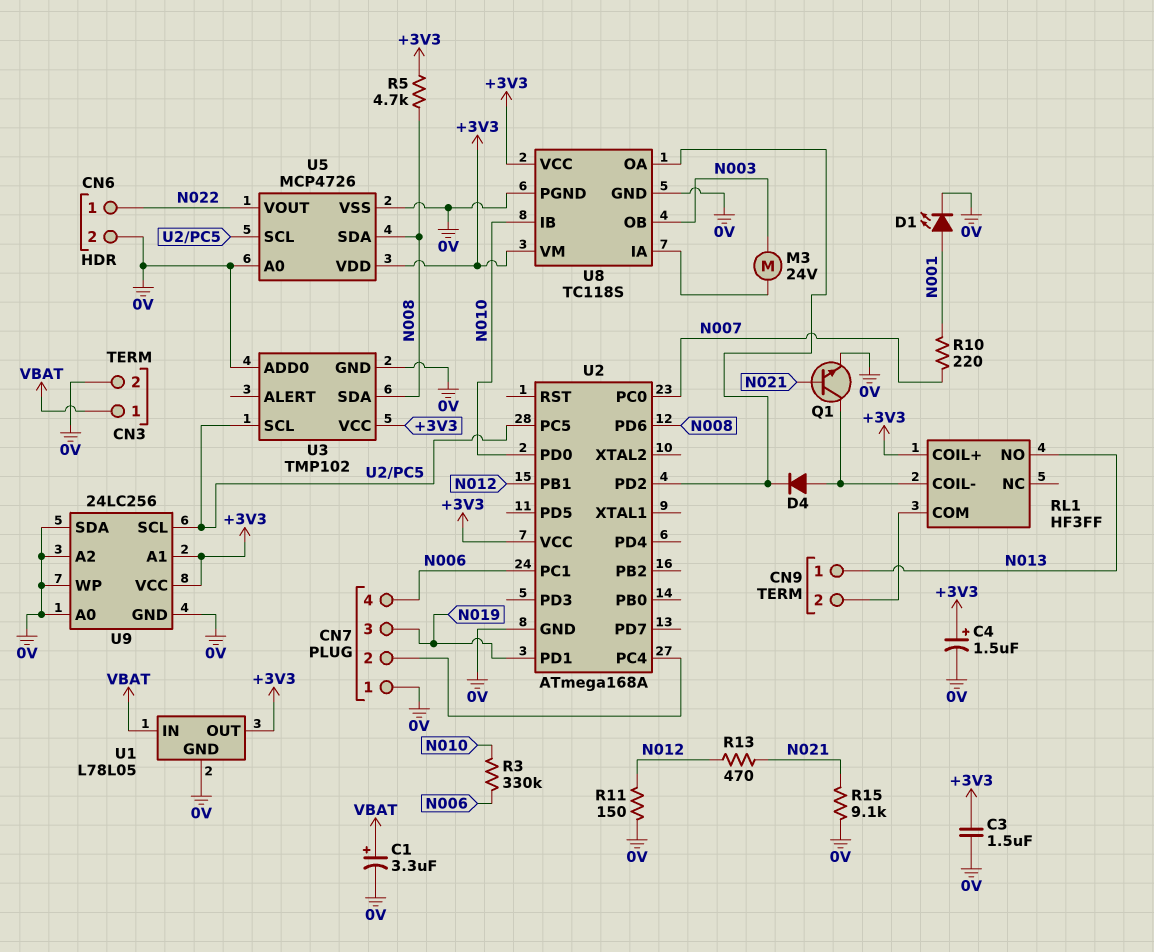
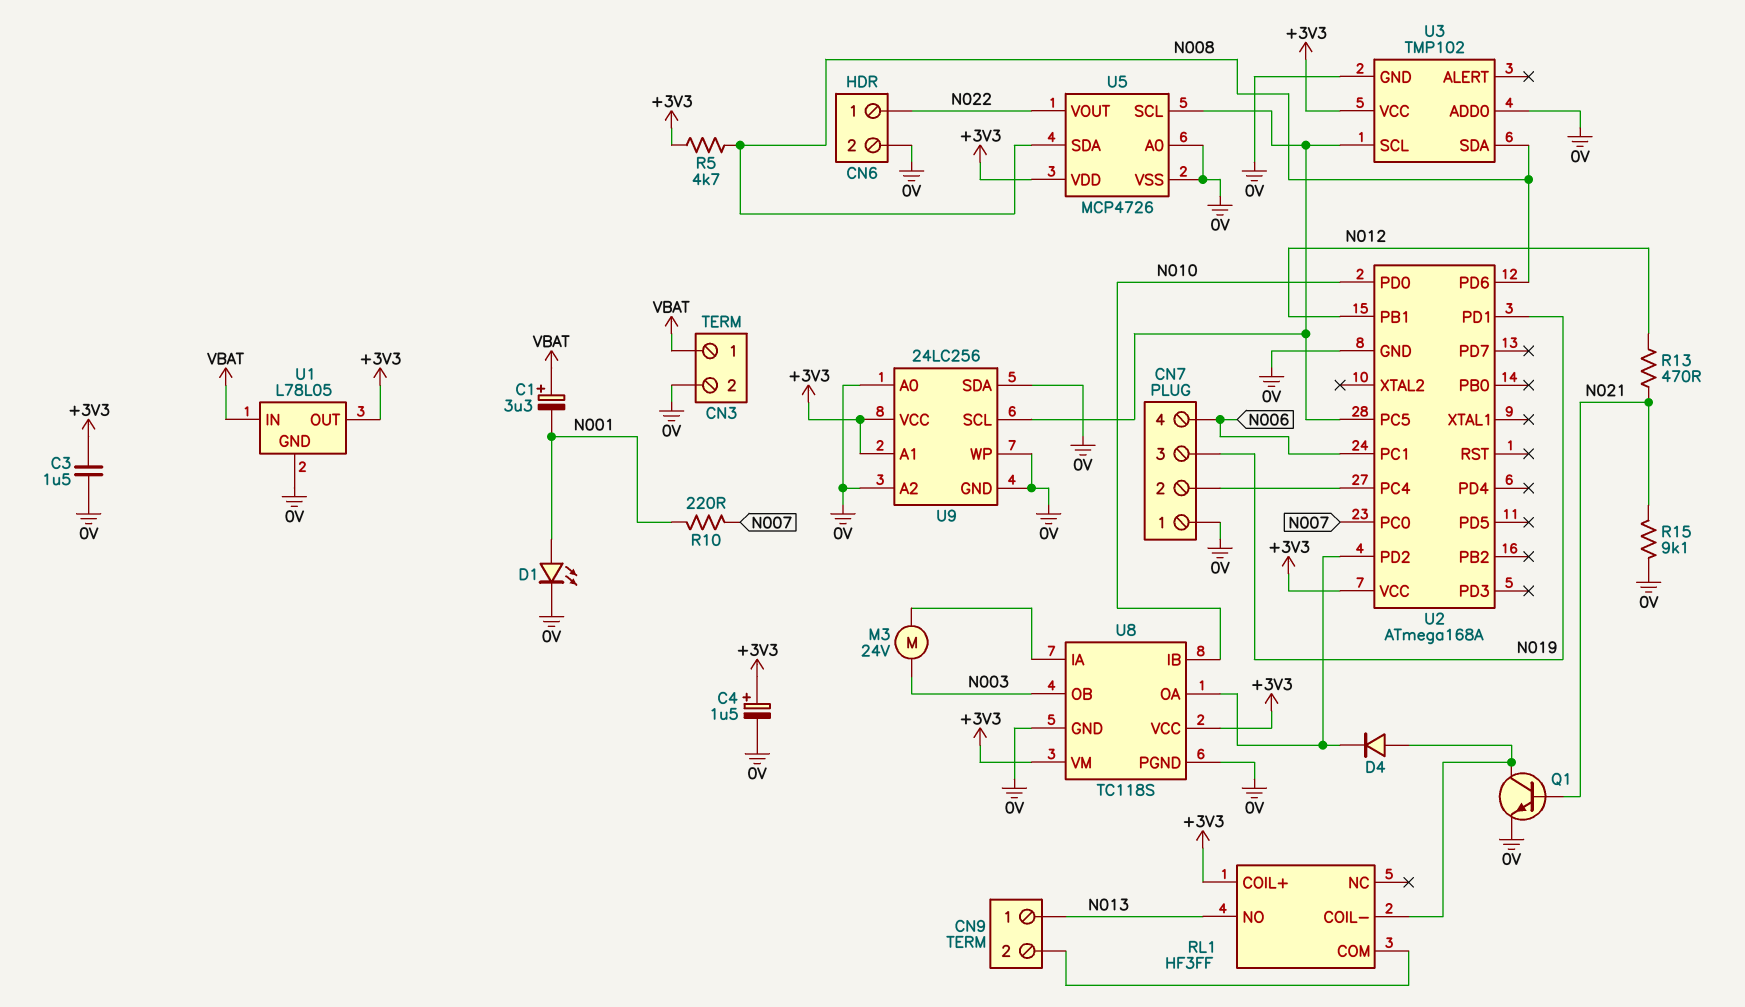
C1: 3.3uF (plus VBAT, minus 0V) -> 3.3uF (plus VBAT, minus N001)
R3: 330k (N006, N010) -> none
R11: 150 (0V, N012) -> none

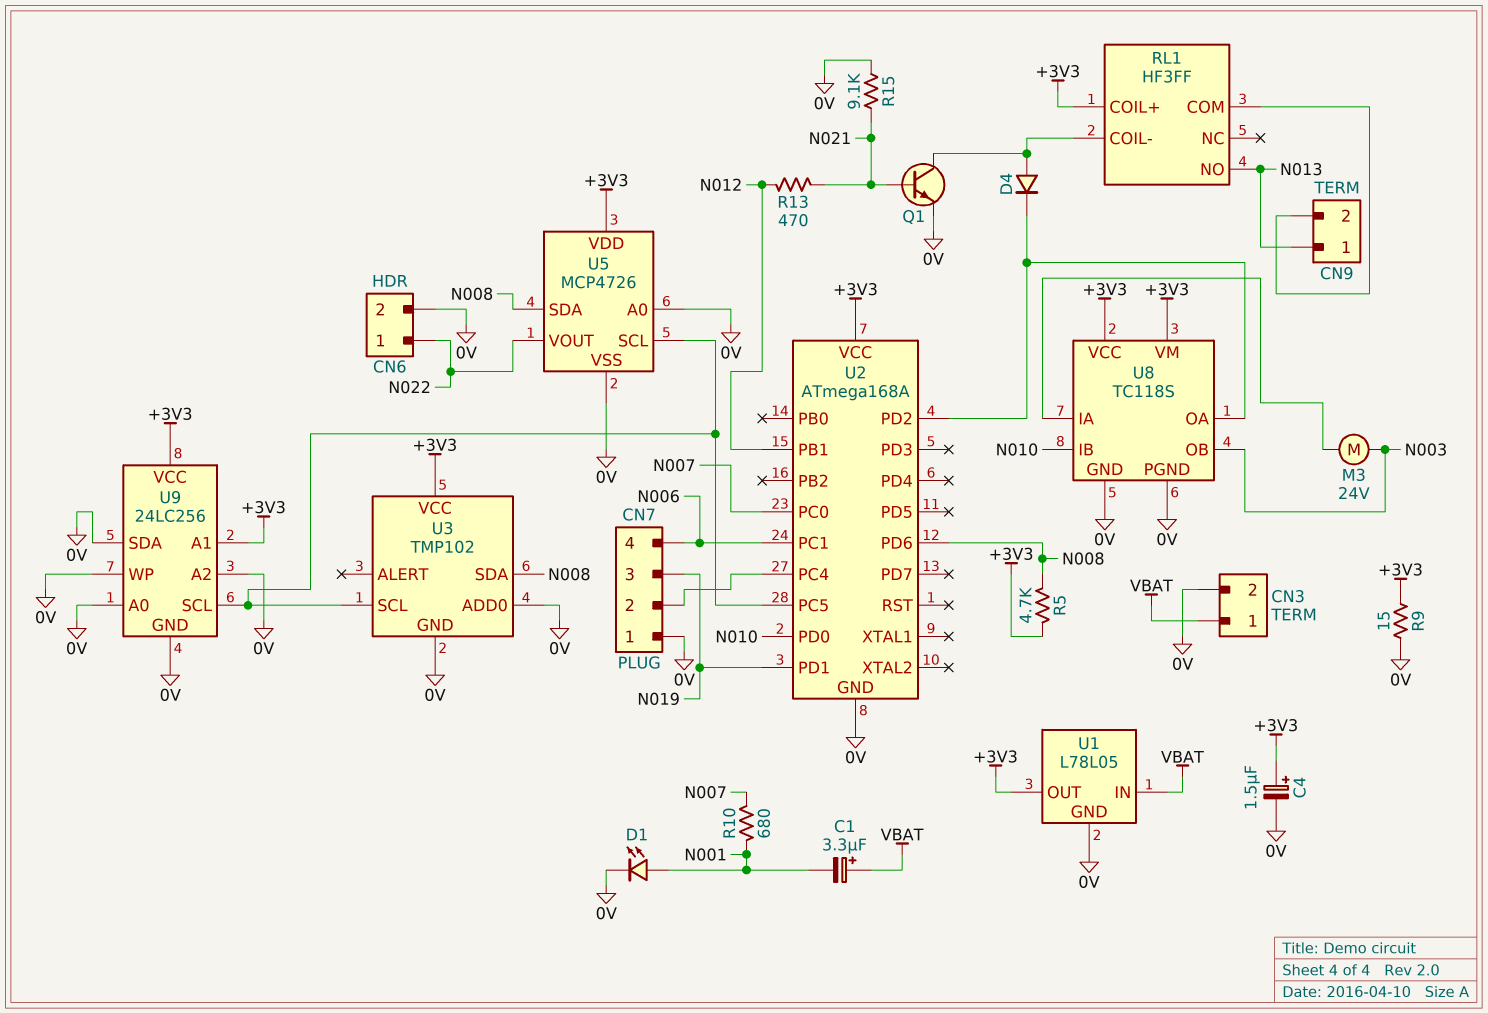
C3: 1.5uF (+3V3, 0V) -> none
R9: none -> 15 (+3V3, 0V)
R10: 220 (N001, N007) -> 680 (N001, N007)

